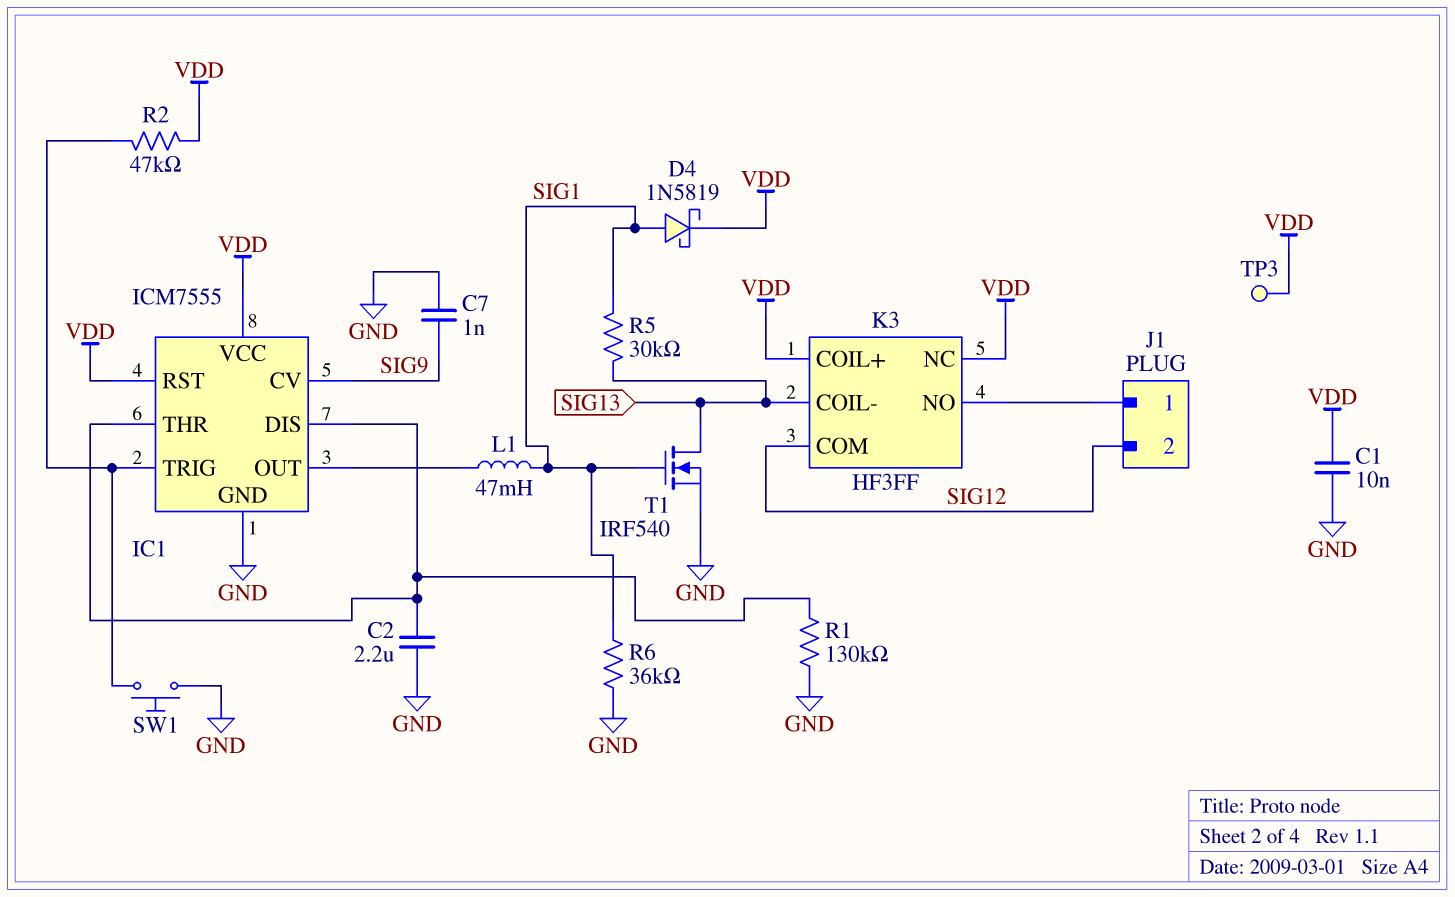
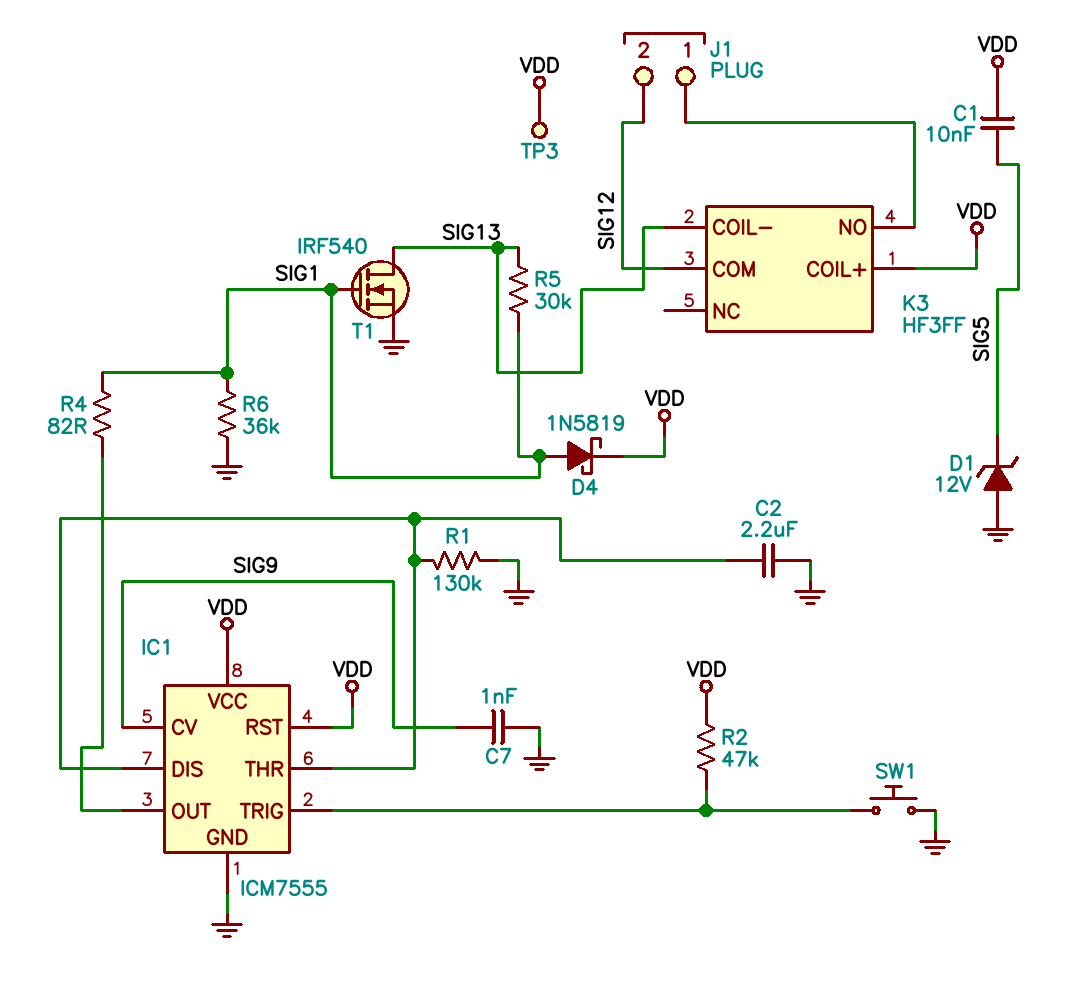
C1: 10nF (GND, VDD) -> 10nF (SIG5, VDD)
D1: none -> zener 12V (A GND, K SIG5)
K3 pin NC: VDD -> none
L1: 47mH (IC1/OUT, SIG1) -> none
R4: none -> 82 (IC1/OUT, SIG1)

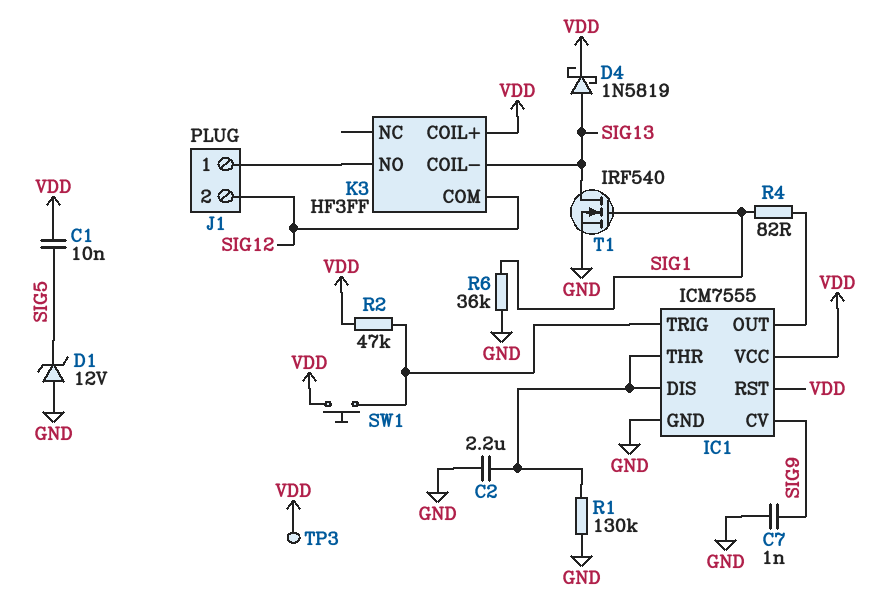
D4: schottky 1N5819 (A SIG1, K VDD) -> schottky 1N5819 (A SIG13, K VDD)
R5: 30k (SIG1, SIG13) -> none
SW1: button (GND, IC1/TRIG) -> button (IC1/TRIG, VDD)

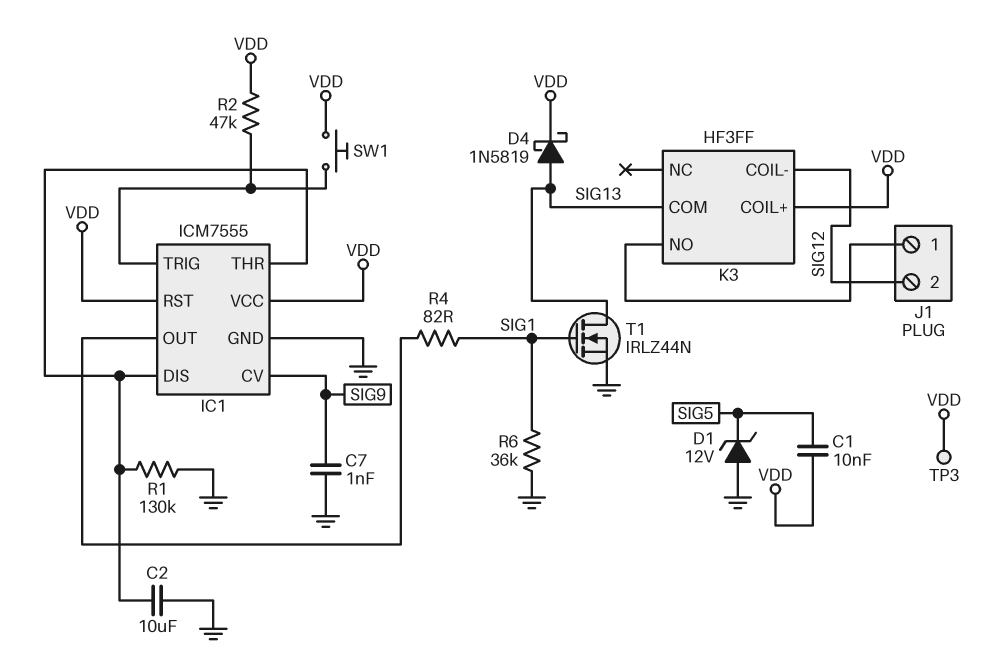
C2: 2.2uF (GND, IC1/DIS) -> 10uF (GND, IC1/DIS)
K3 pin COIL-: SIG13 -> SIG12
K3 pin COM: SIG12 -> SIG13
T1: NMOS IRF540 (G SIG1, D SIG13, S GND) -> NMOS IRLZ44N (G SIG1, D SIG13, S GND)

